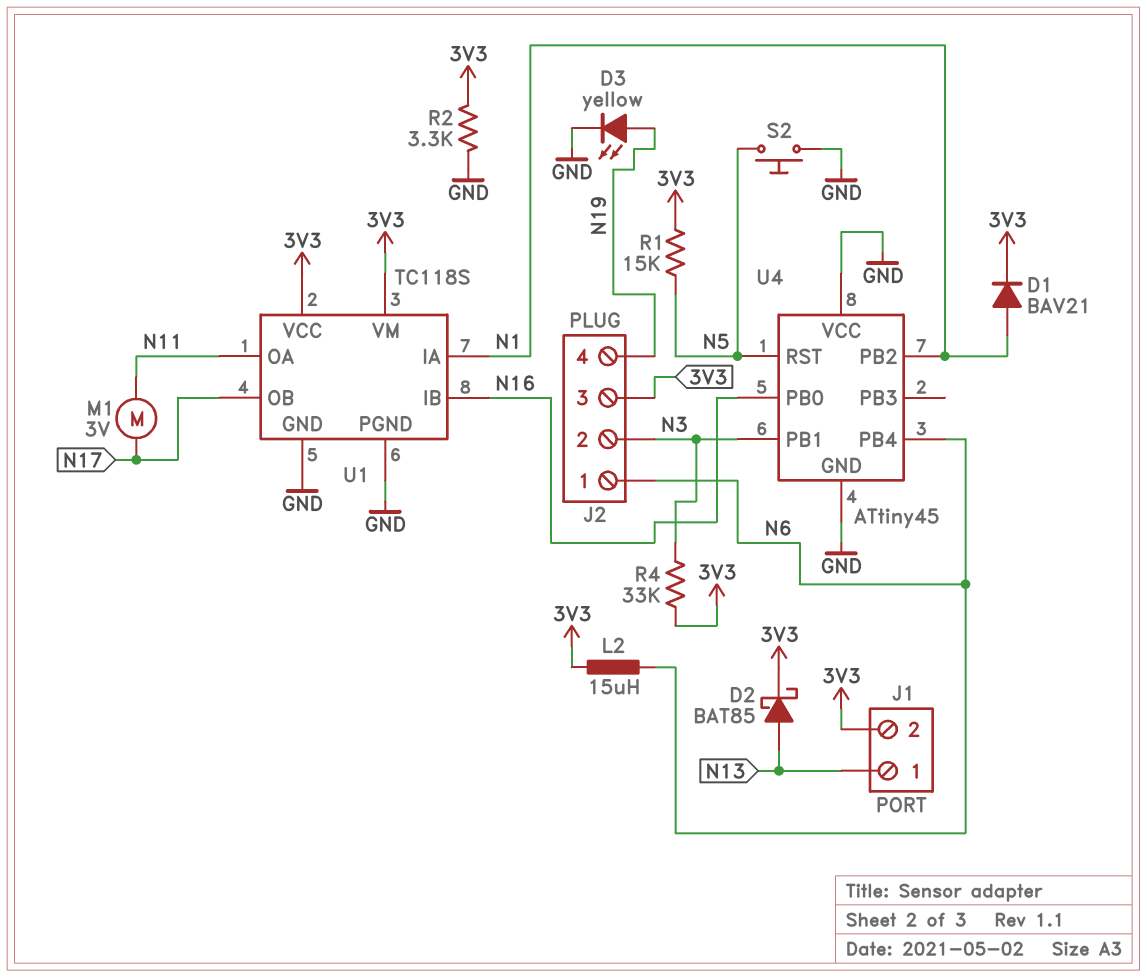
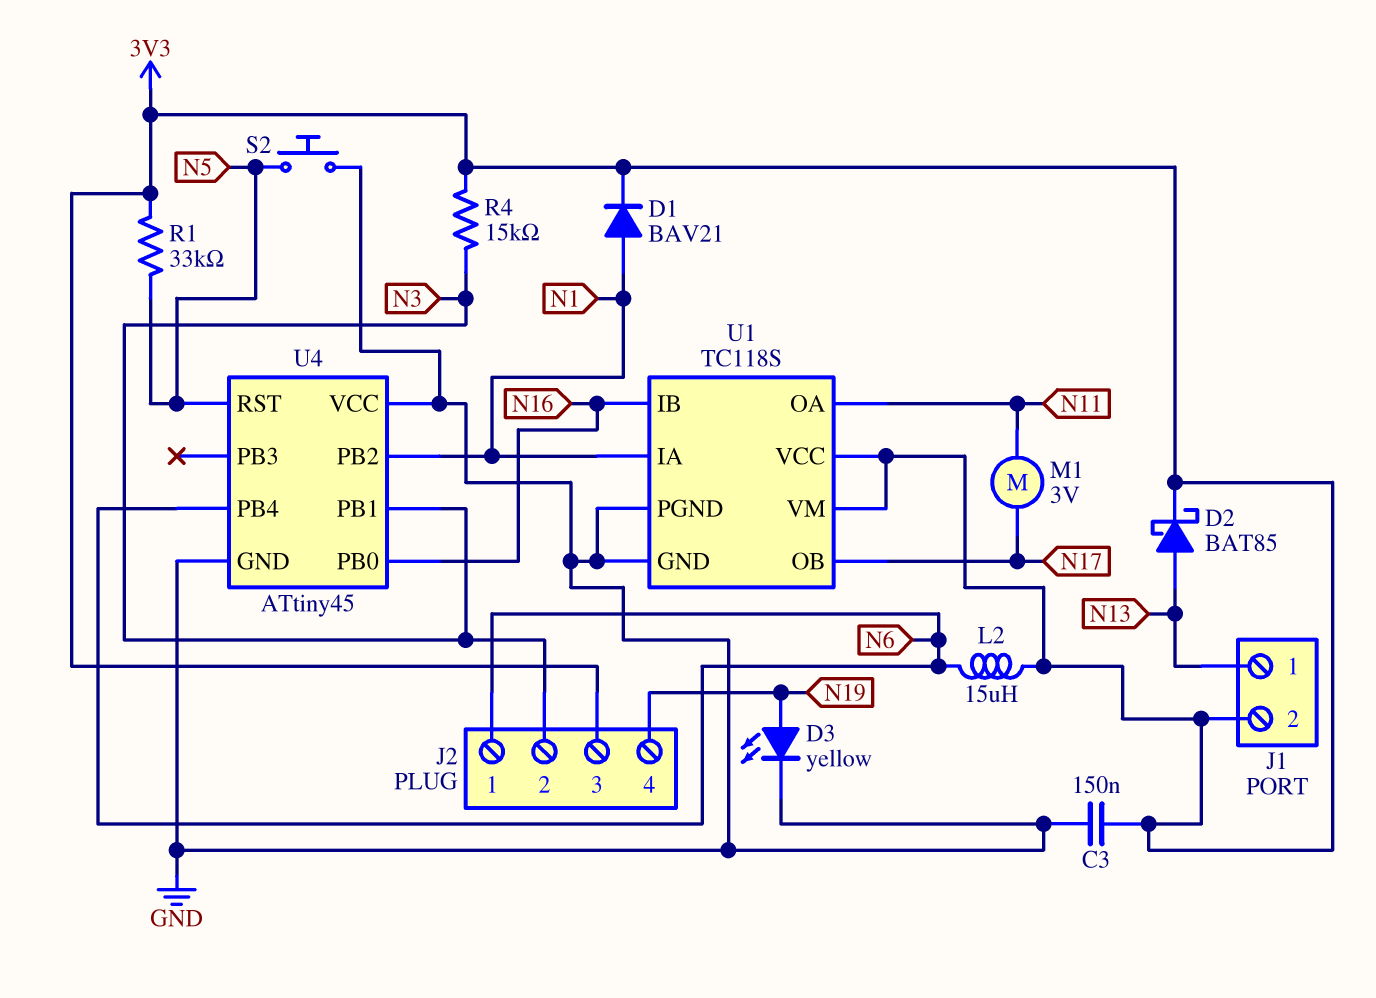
C3: none -> 150nF (3V3, GND)
R1: 15k (3V3, N5) -> 33k (3V3, N5)
R2: 3.3k (3V3, GND) -> none
R4: 33k (3V3, N3) -> 15k (3V3, N3)

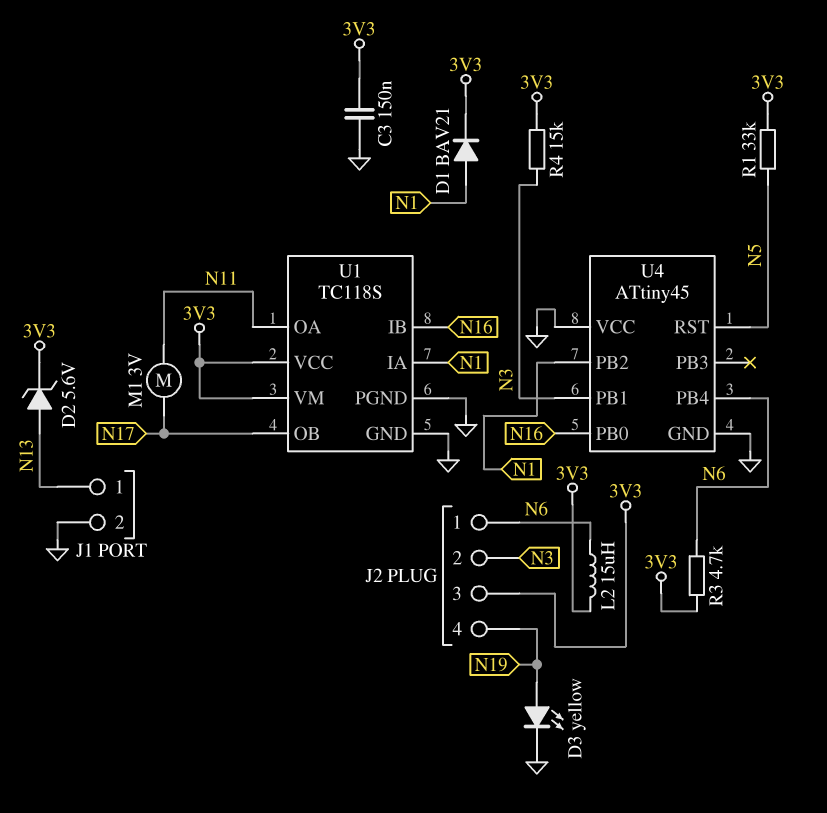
D2: schottky BAT85 (A N13, K 3V3) -> zener 5.6V (A N13, K 3V3)
J1 pin 2: 3V3 -> GND
R3: none -> 4.7k (3V3, N6)
S2: button (GND, N5) -> none

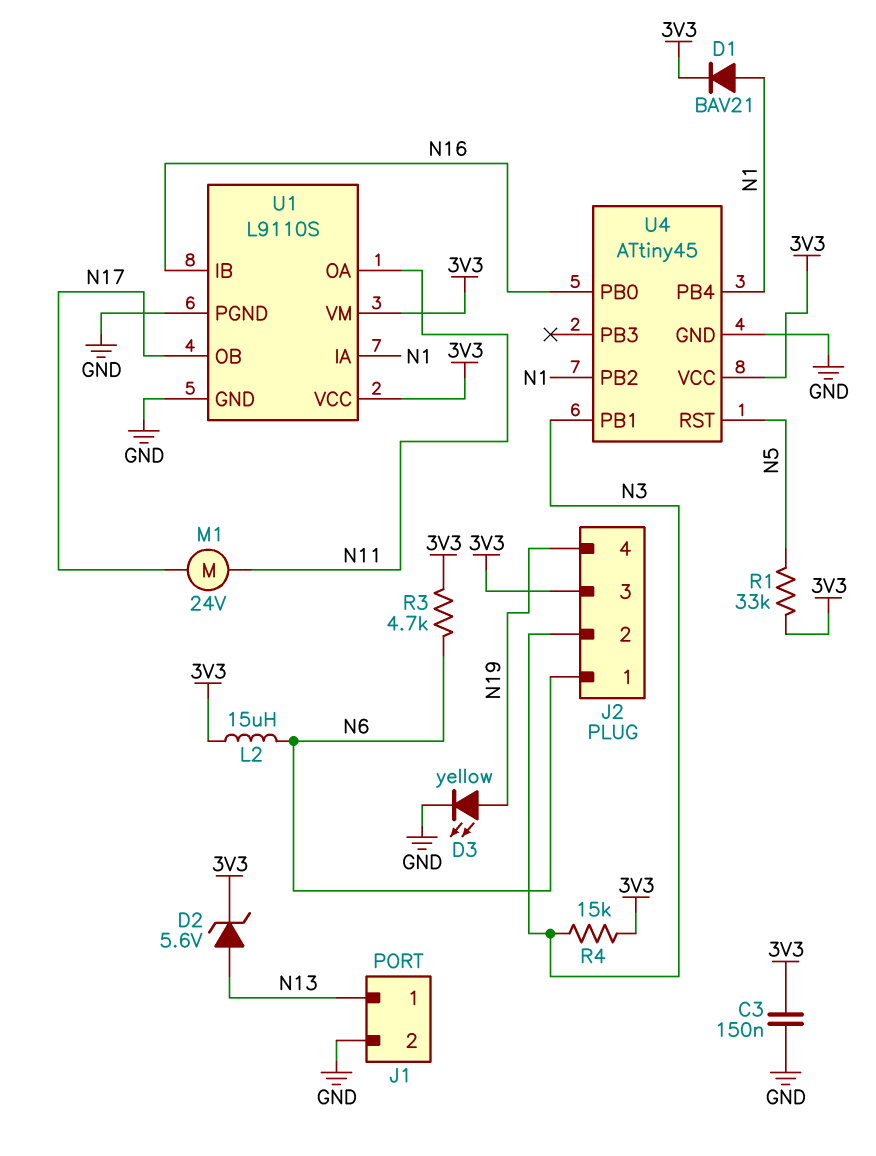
M1: motor 3V (N11, N17) -> motor 24V (N11, N17)
U1: TC118S -> L9110S
U4 pin PB4: N6 -> N1
U4 pin VCC: GND -> 3V3

